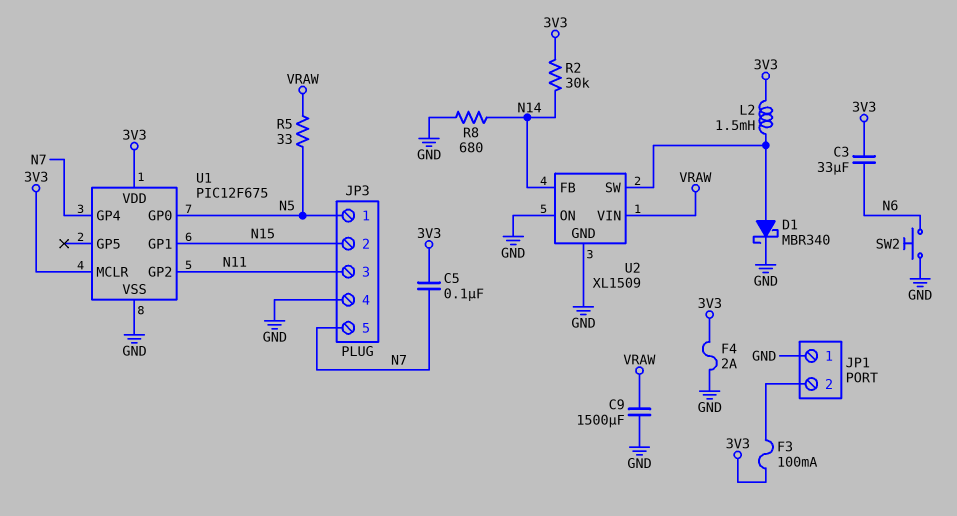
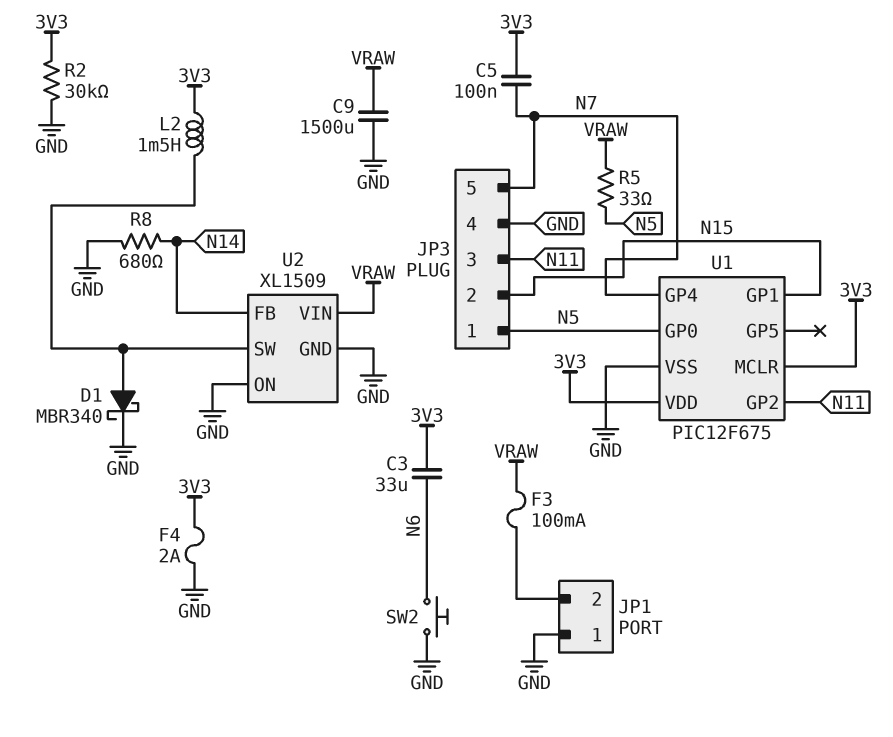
F3: 100mA (3V3, JP1/2) -> 100mA (JP1/2, VRAW)
R2: 30k (3V3, N14) -> 30k (3V3, GND)

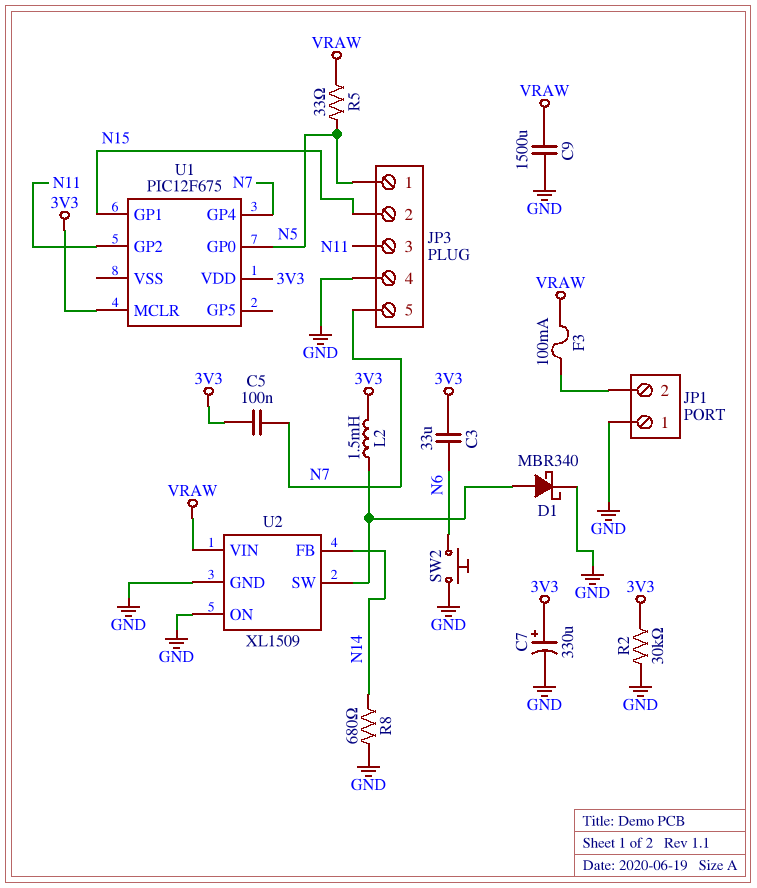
C7: none -> 330uF (plus 3V3, minus GND)
F4: 2A (3V3, GND) -> none
U1 pin VSS: GND -> none

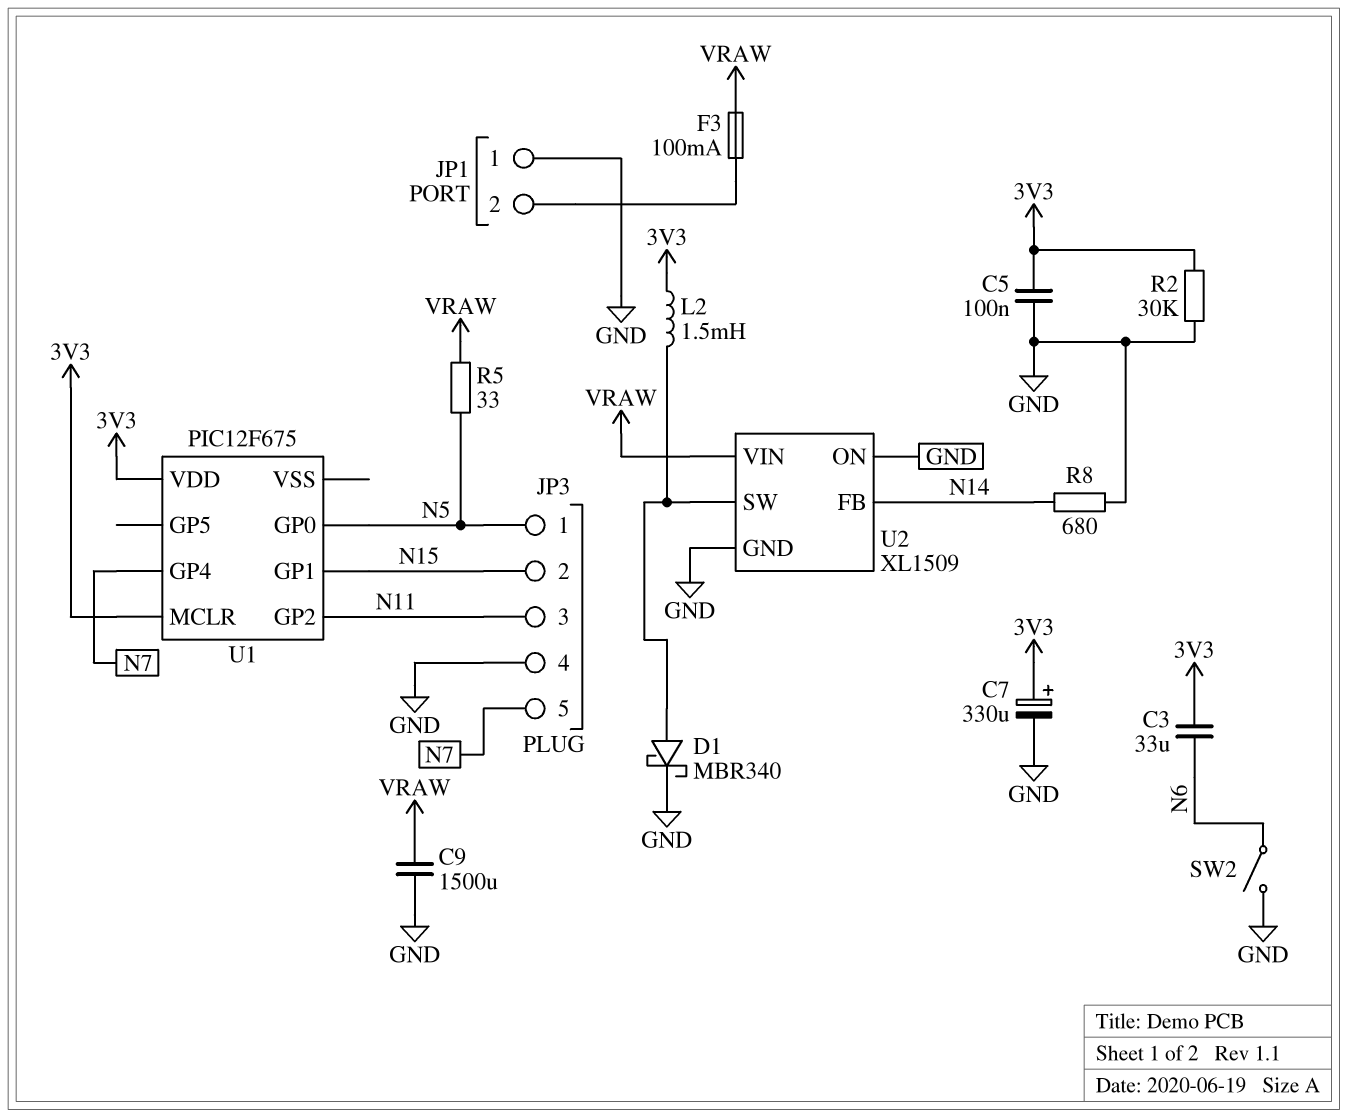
C5: 100nF (3V3, N7) -> 100nF (3V3, GND)
SW2: button (GND, N6) -> switch (GND, N6)

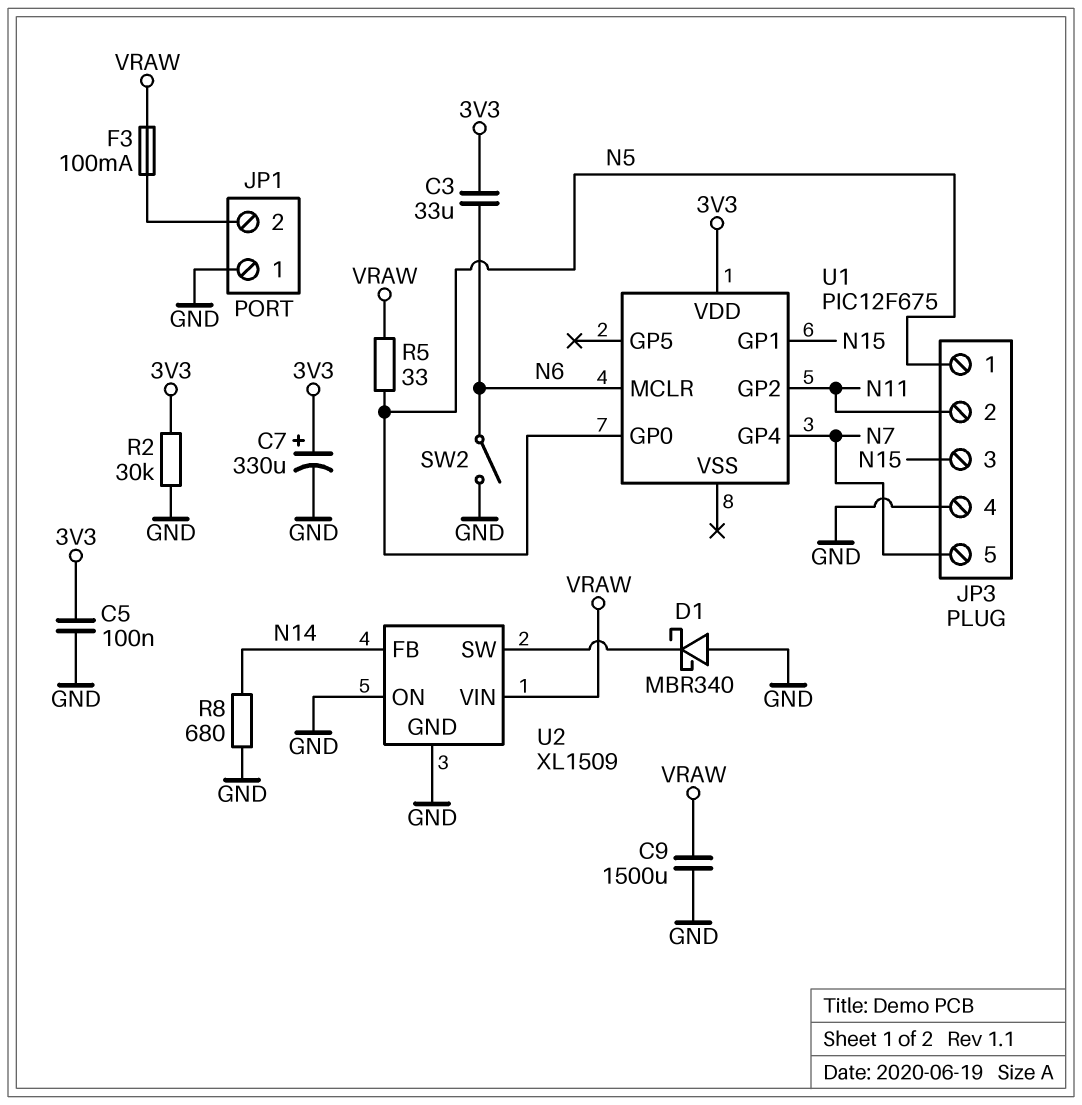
D1: schottky MBR340 (A U2/SW, K GND) -> schottky MBR340 (A GND, K U2/SW)
JP3 pin 2: N15 -> N11
JP3 pin 3: N11 -> N15
L2: 1.5mH (3V3, U2/SW) -> none
U1 pin MCLR: 3V3 -> N6

